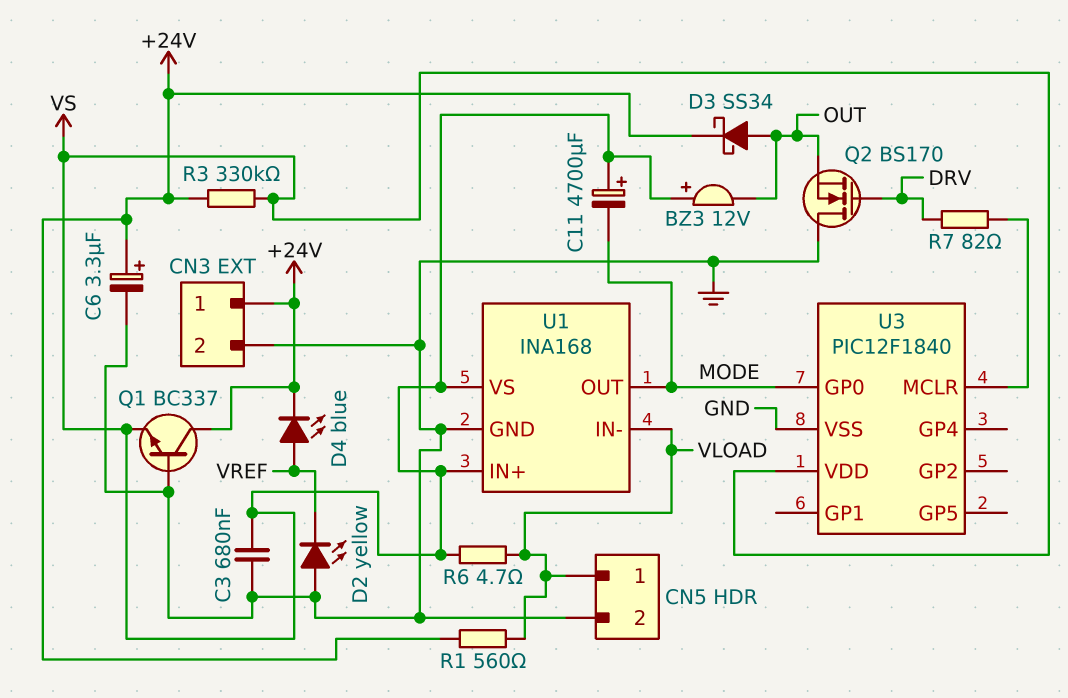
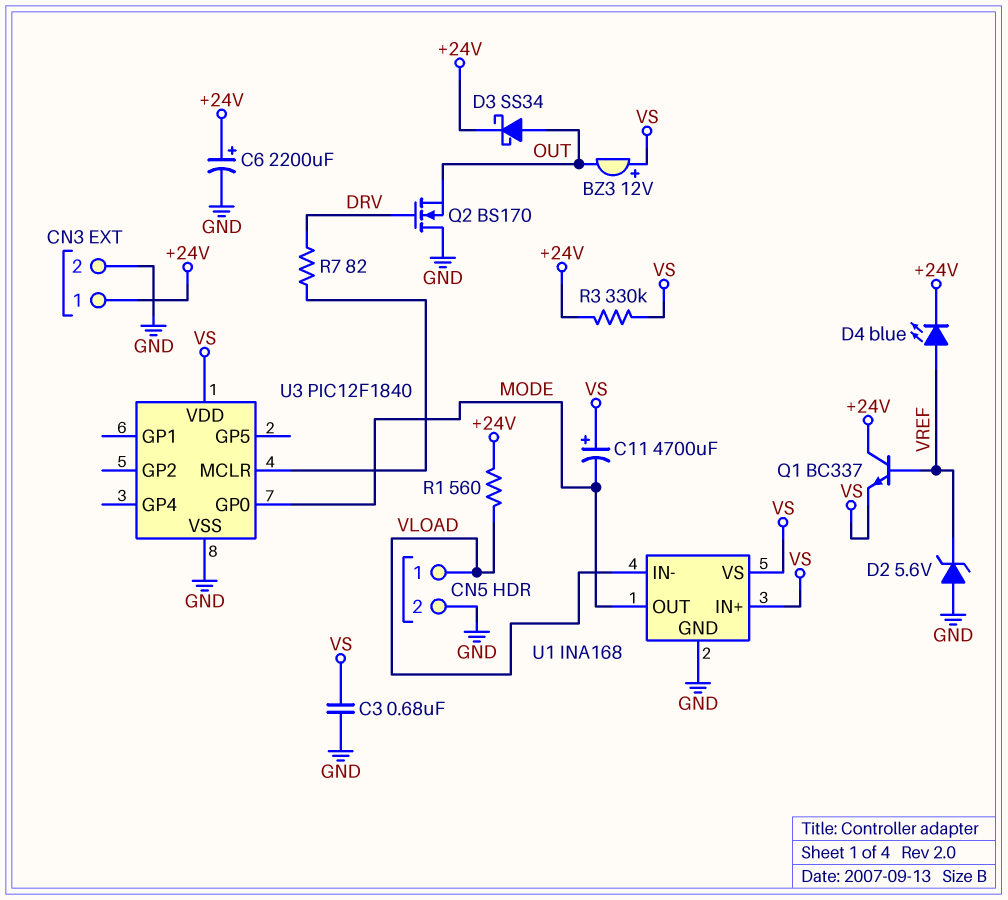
C6: 3.3uF (plus +24V, minus GND) -> 2200uF (plus +24V, minus GND)
D2: LED yellow (A GND, K VREF) -> zener 5.6V (A GND, K VREF)
Q1: NPN BC337 (B GND, C +24V, E VS) -> NPN BC337 (B VREF, C +24V, E VS)
R6: 4.7 (VLOAD, VS) -> none

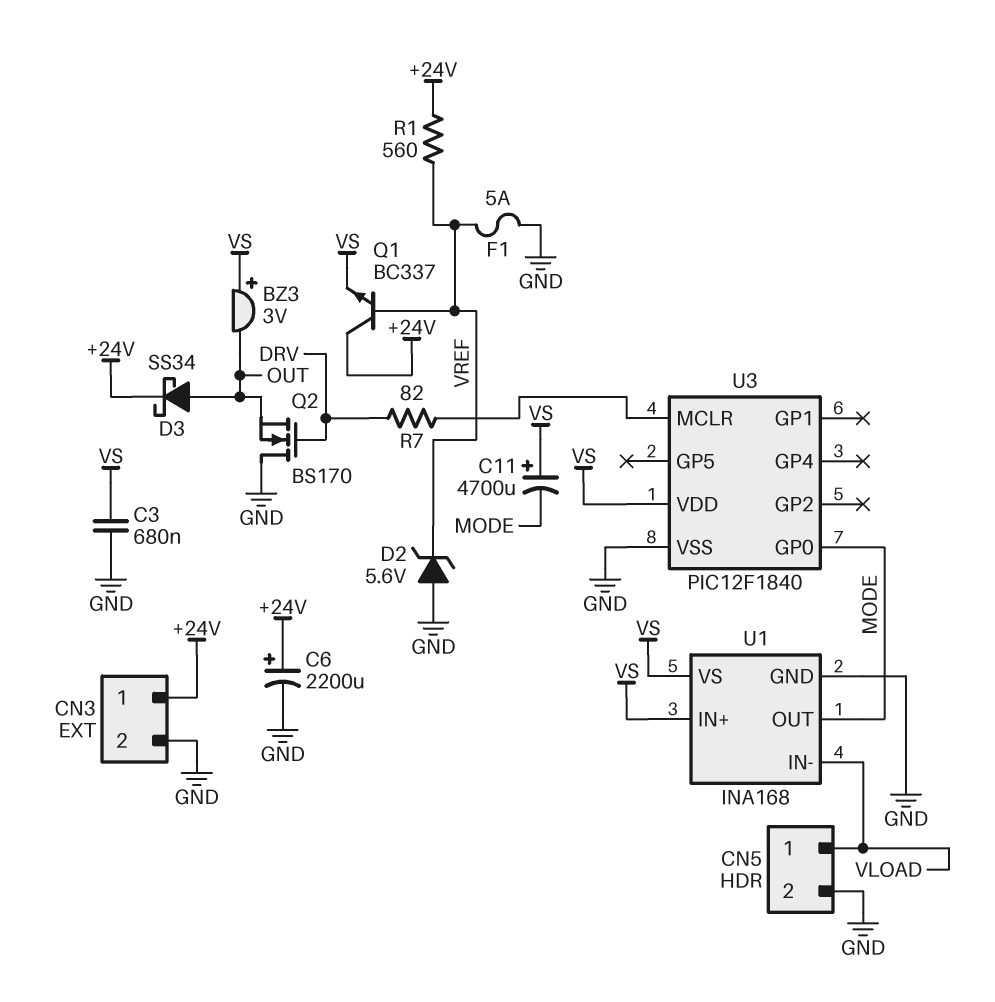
BZ3: buzzer 12V (plus VS, minus OUT) -> buzzer 3V (plus VS, minus OUT)
D4: LED blue (A VREF, K +24V) -> none
F1: none -> 5A (GND, VREF)
R1: 560 (+24V, VLOAD) -> 560 (+24V, VREF)
R3: 330k (+24V, VS) -> none

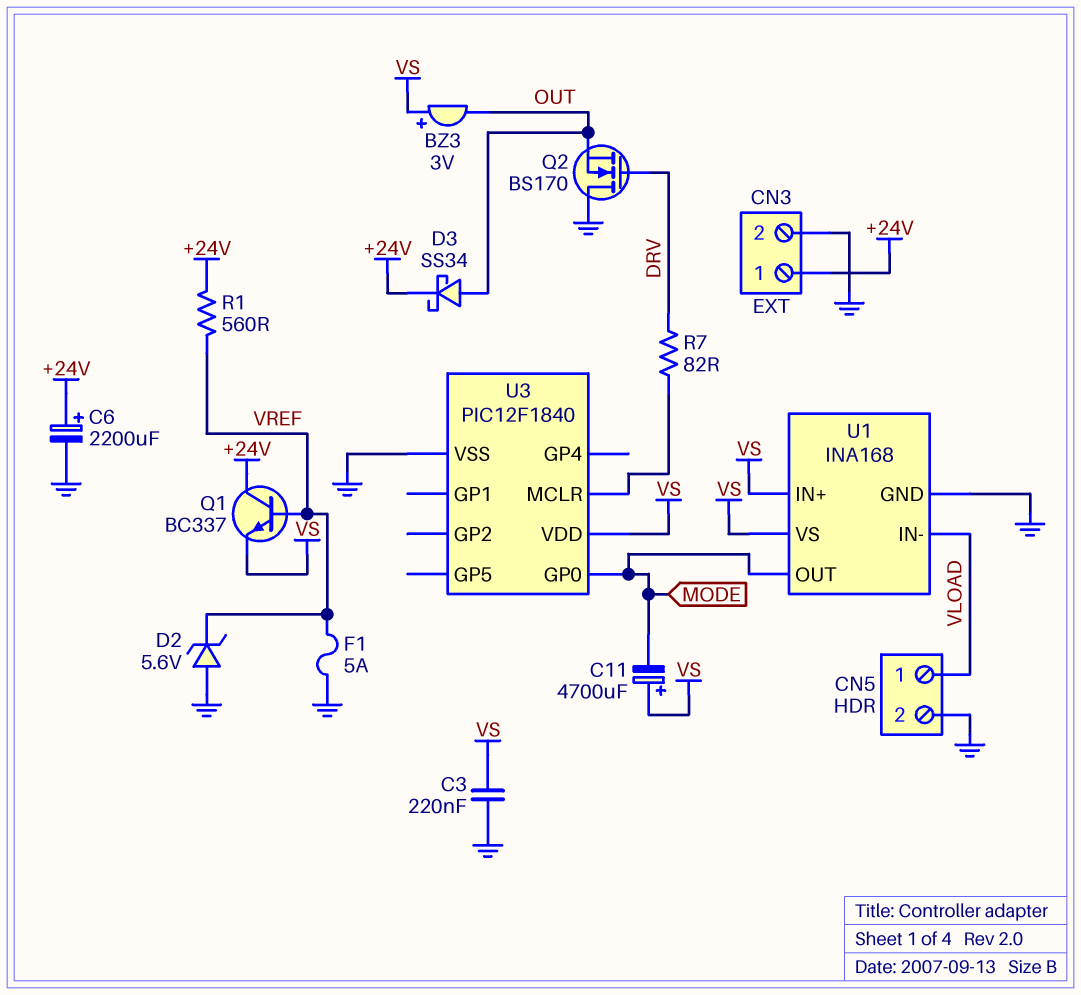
C3: 680nF (GND, VS) -> 220nF (GND, VS)

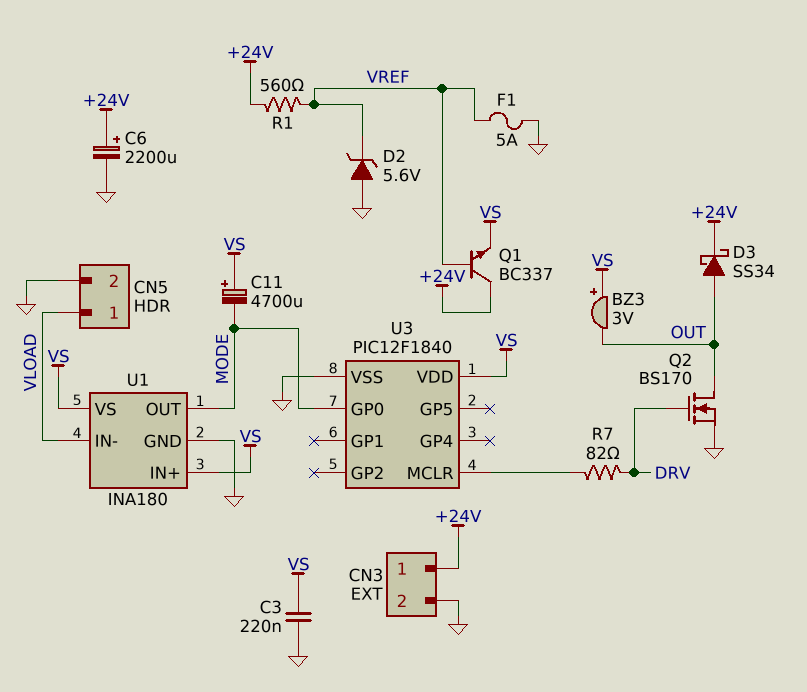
Q2: NMOS BS170 (G DRV, D GND, S OUT) -> NMOS BS170 (G DRV, D OUT, S GND)
U1: INA168 -> INA180

